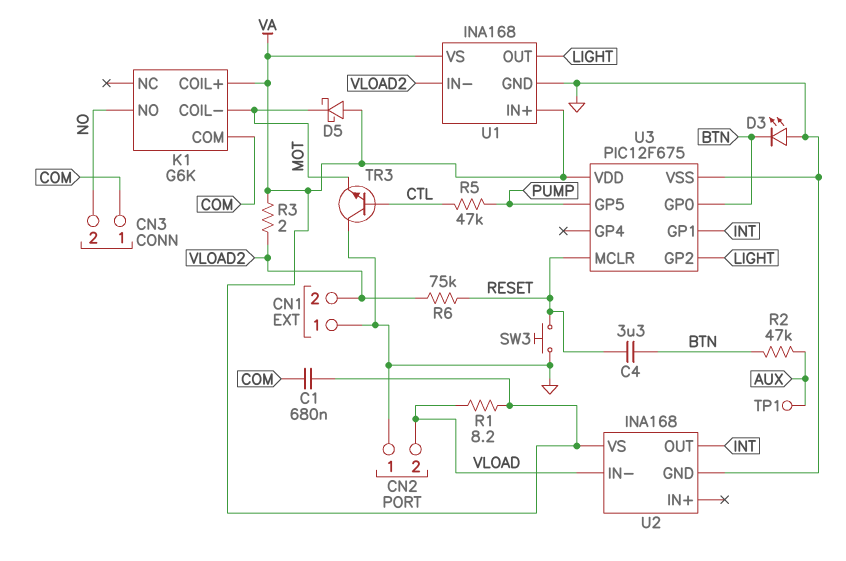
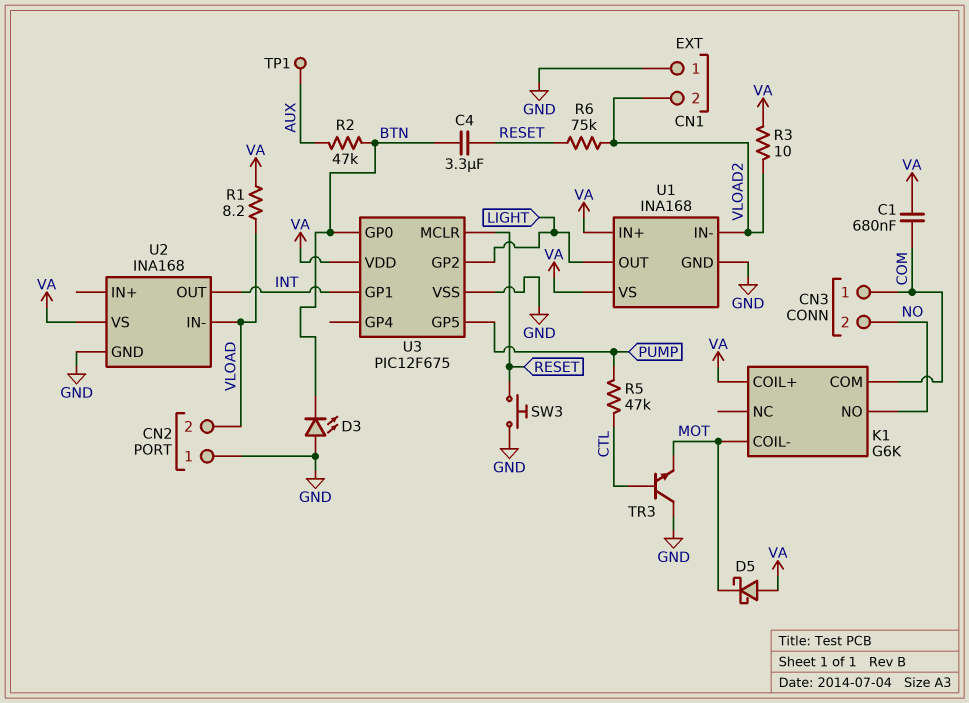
R3: 2 (VA, VLOAD2) -> 10 (VA, VLOAD2)

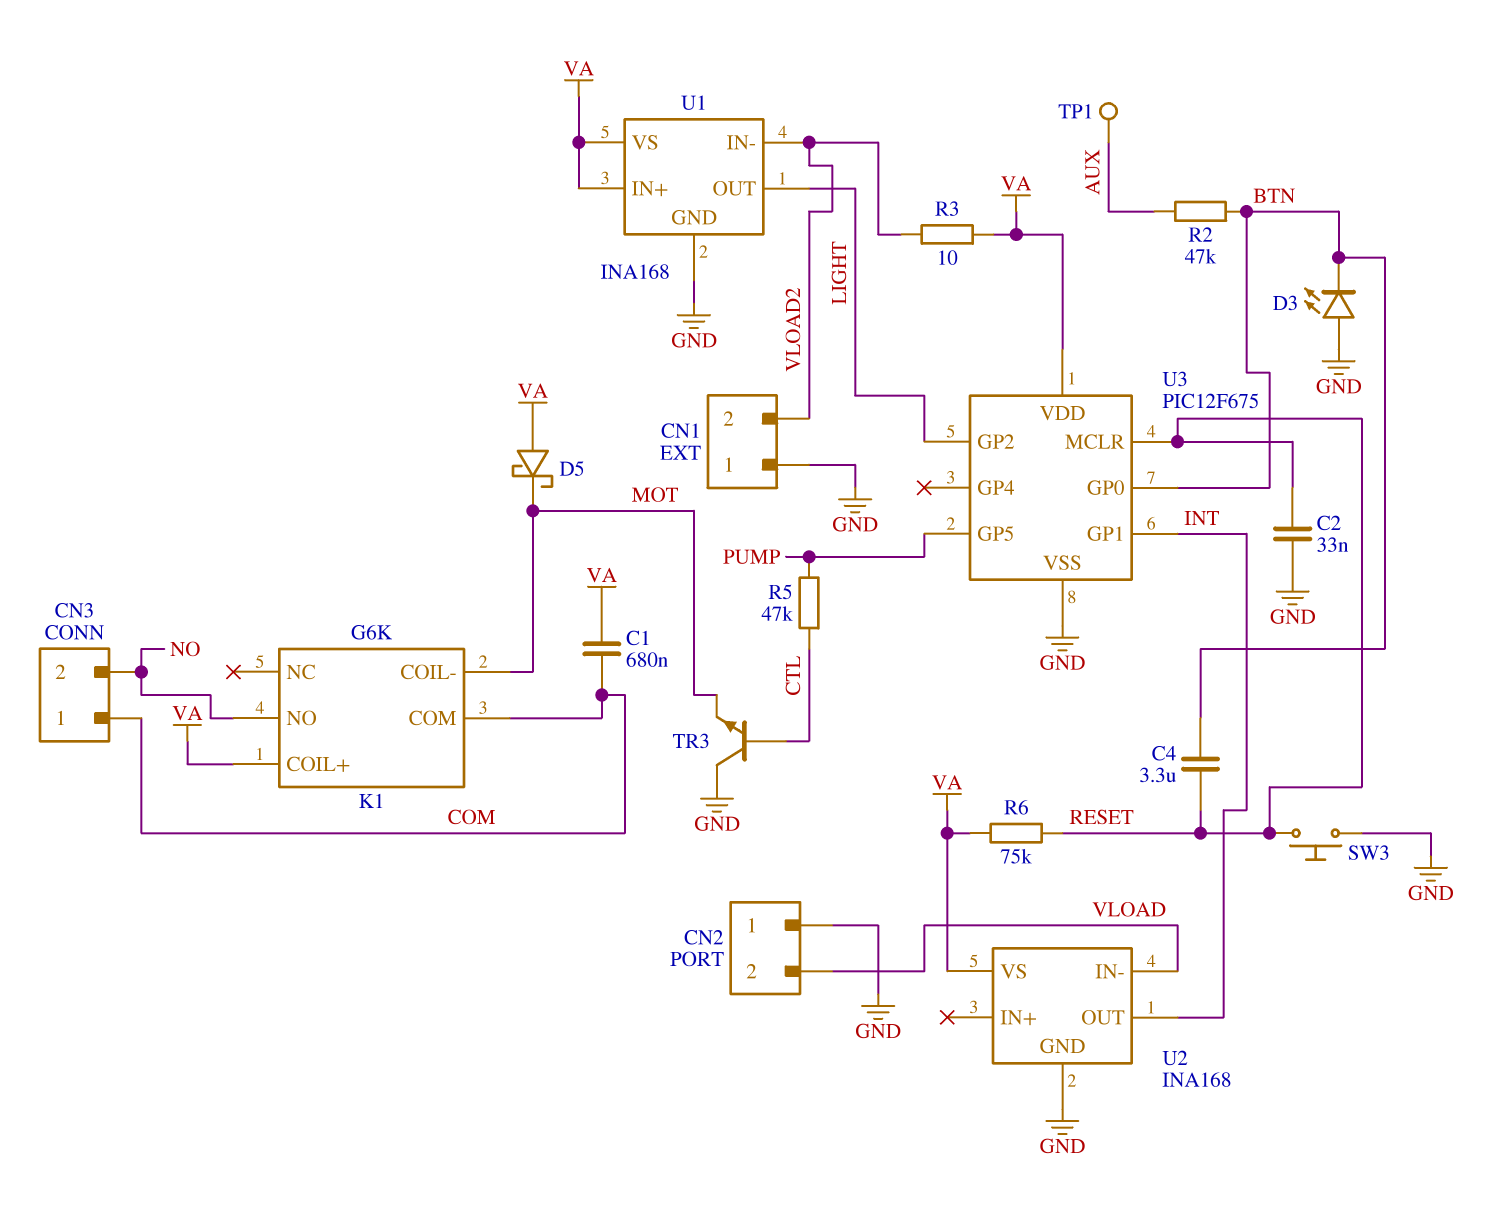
C2: none -> 33nF (GND, RESET)
R1: 8.2 (VA, VLOAD) -> none
R6: 75k (RESET, VLOAD2) -> 75k (RESET, VA)

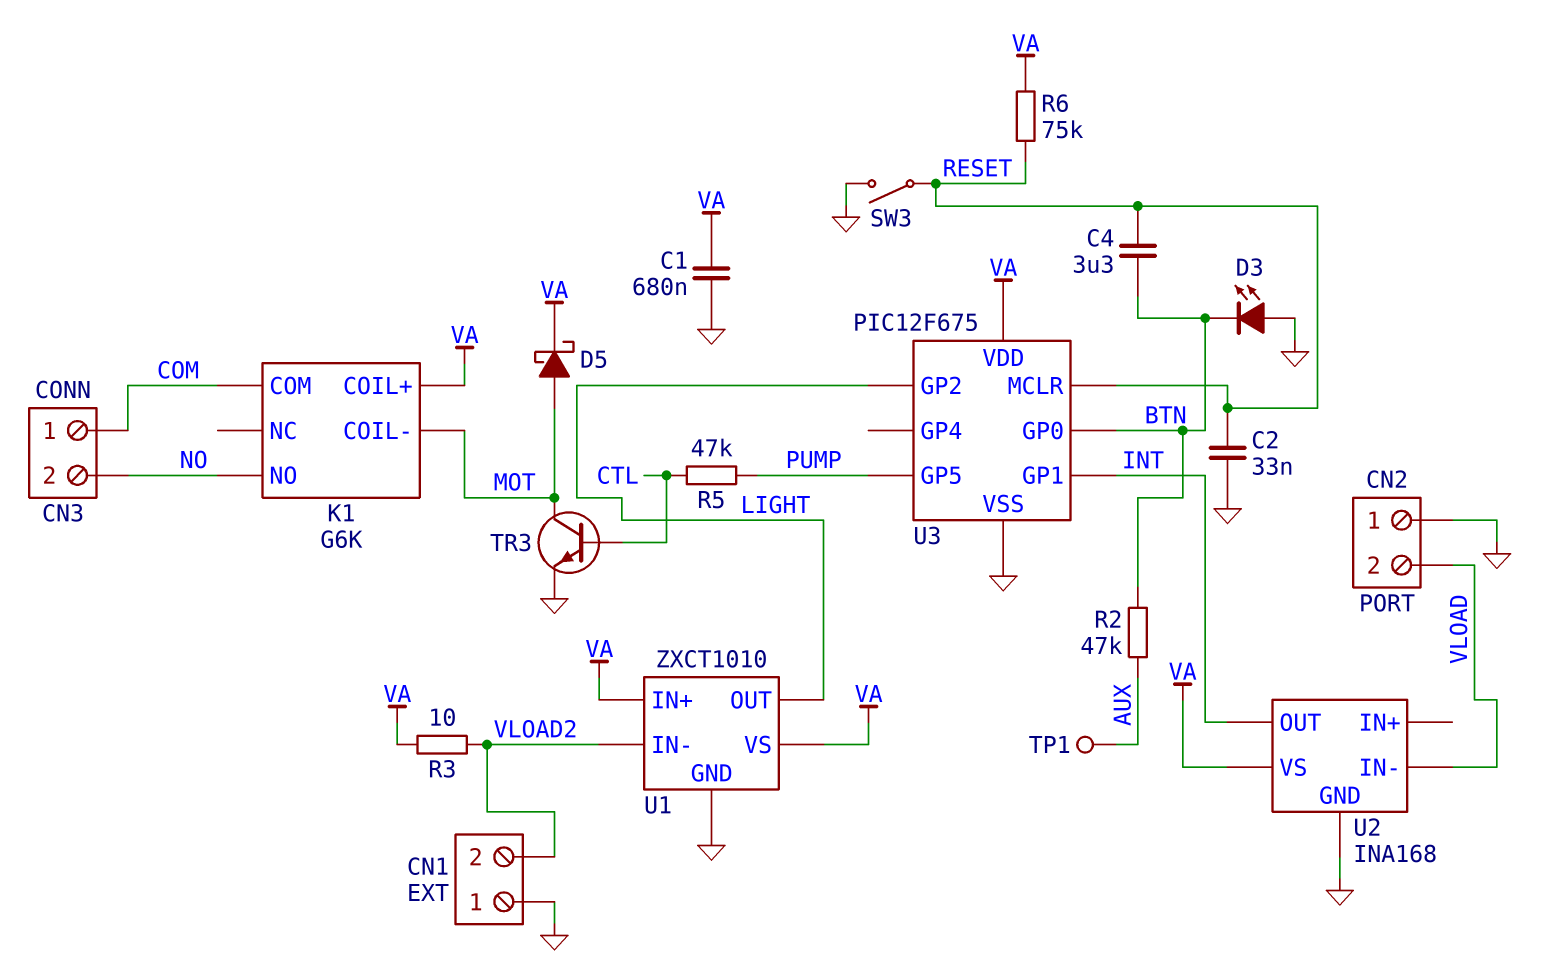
C1: 680nF (COM, VA) -> 680nF (GND, VA)
D5: schottky (A VA, K MOT) -> schottky (A MOT, K VA)
SW3: button (GND, RESET) -> switch (GND, RESET)
TR3: NPN (B CTL, C GND, E MOT) -> NPN (B CTL, C MOT, E GND)
U1: INA168 -> ZXCT1010

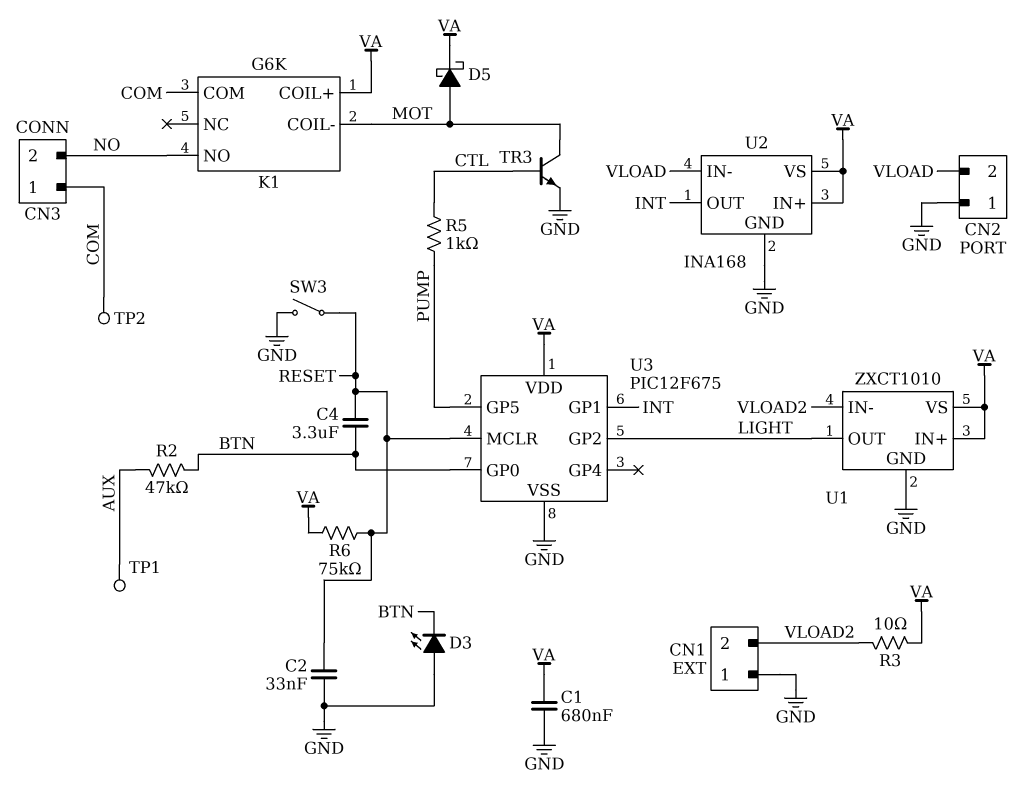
R5: 47k (CTL, PUMP) -> 1k (CTL, PUMP)
TP2: none -> test point (COM)
U2 pin IN+: none -> VA

